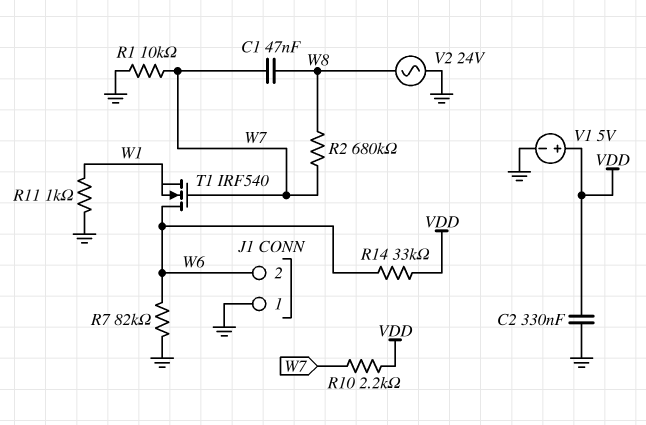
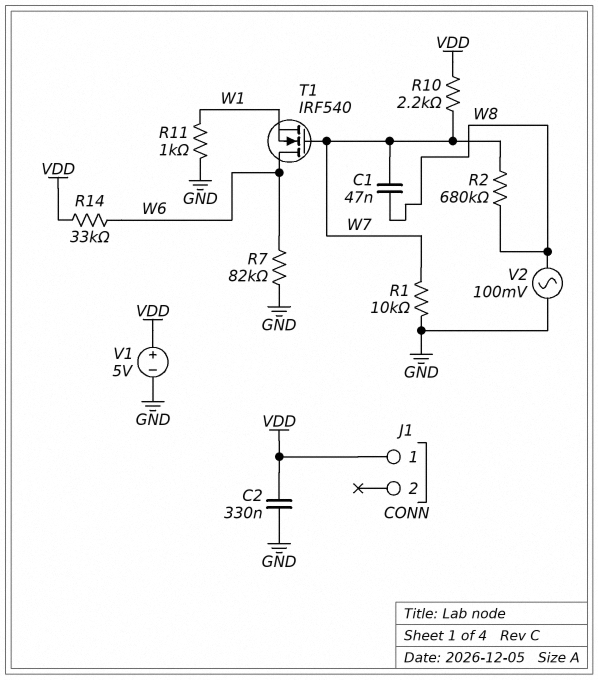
J1 pin 1: GND -> VDD
J1 pin 2: W6 -> none
V2: AC 24V (GND, W8) -> AC 100mV (GND, W8)

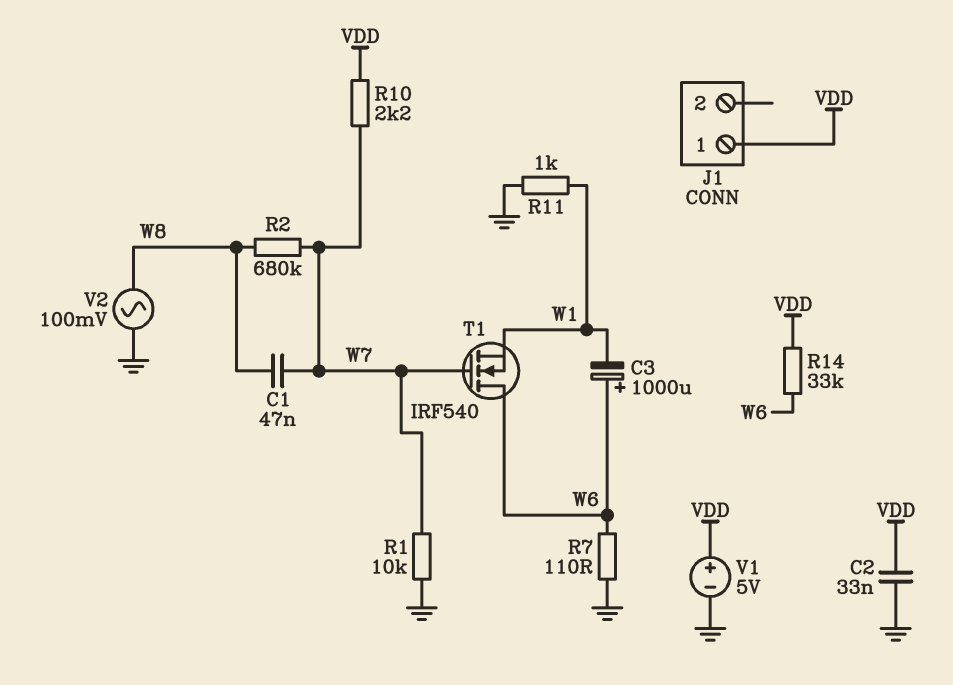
C2: 330nF (GND, VDD) -> 33nF (GND, VDD)
C3: none -> 1000uF (plus W6, minus W1)
R7: 82k (GND, W6) -> 110 (GND, W6)

